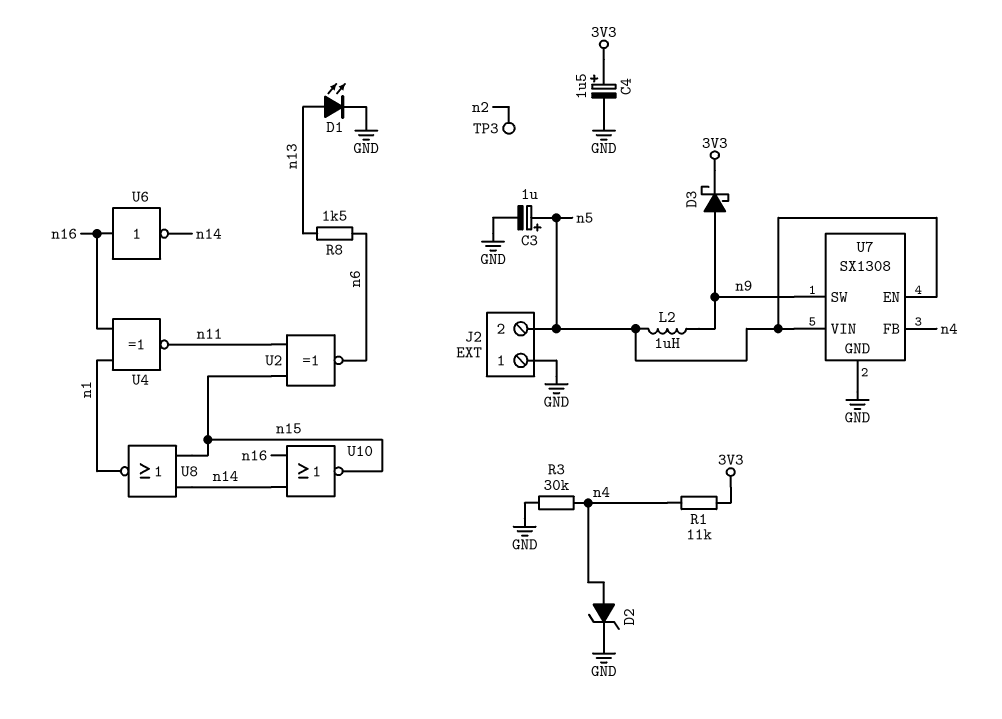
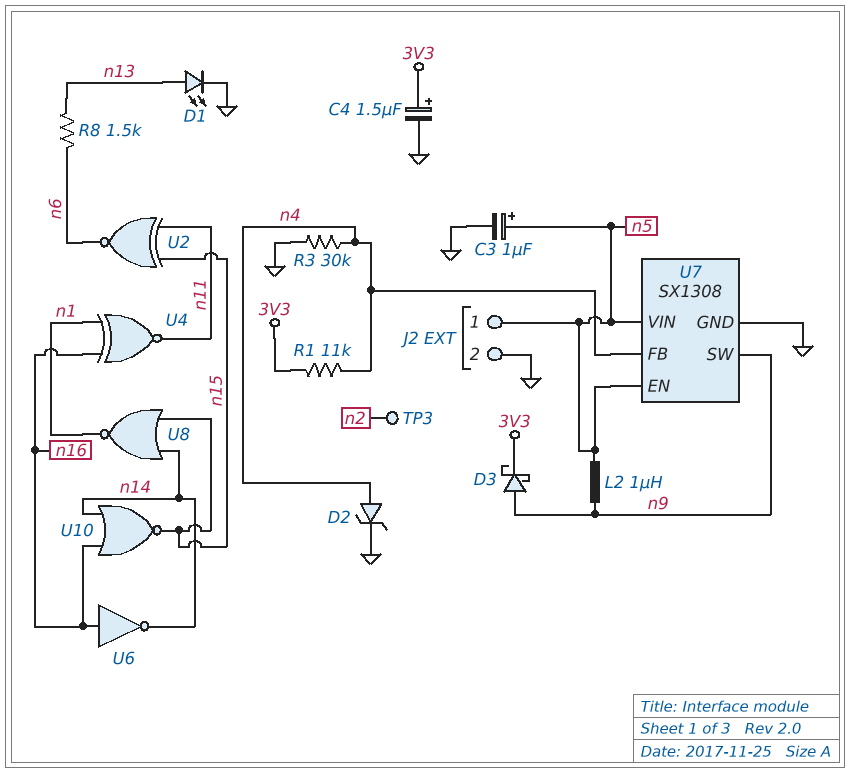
J2 pin 1: GND -> n5
J2 pin 2: n5 -> GND

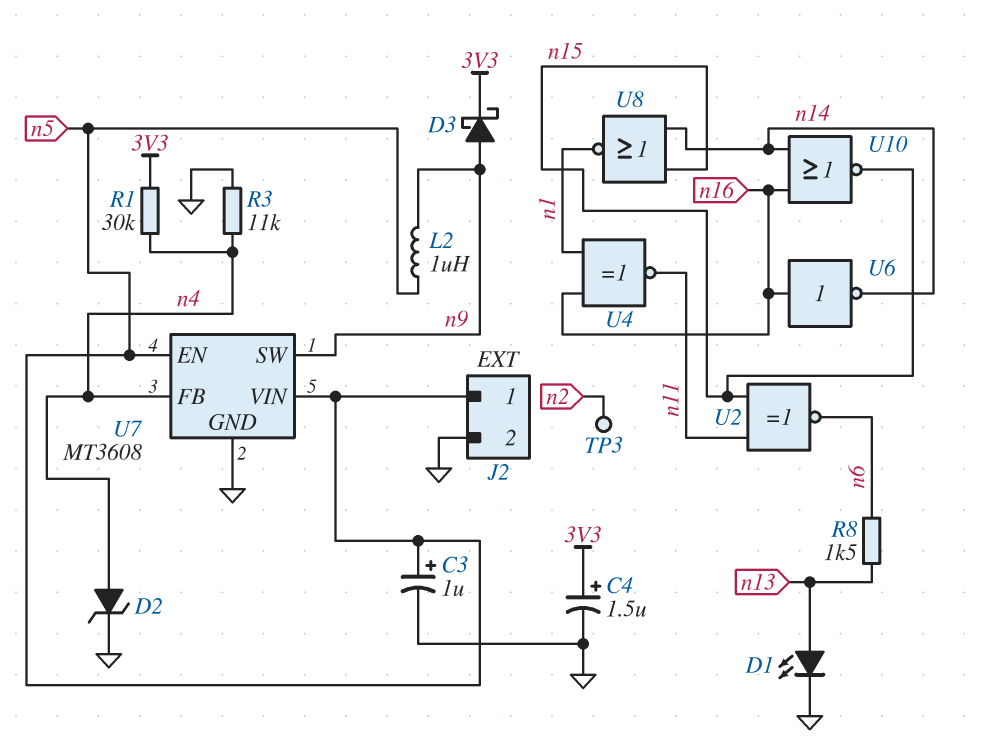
R1: 11k (3V3, n4) -> 30k (3V3, n4)
R3: 30k (GND, n4) -> 11k (GND, n4)
U7: SX1308 -> MT3608

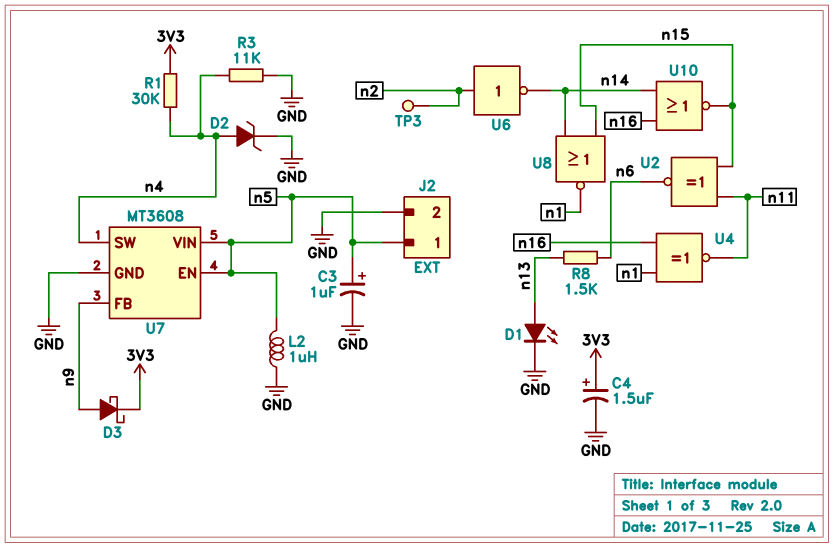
L2: 1uH (n5, n9) -> 1uH (GND, n5)
U6: NOT (in n16, out n14) -> NOT (in n2, out n14)
U7 pin FB: n4 -> n9
U7 pin SW: n9 -> n4

